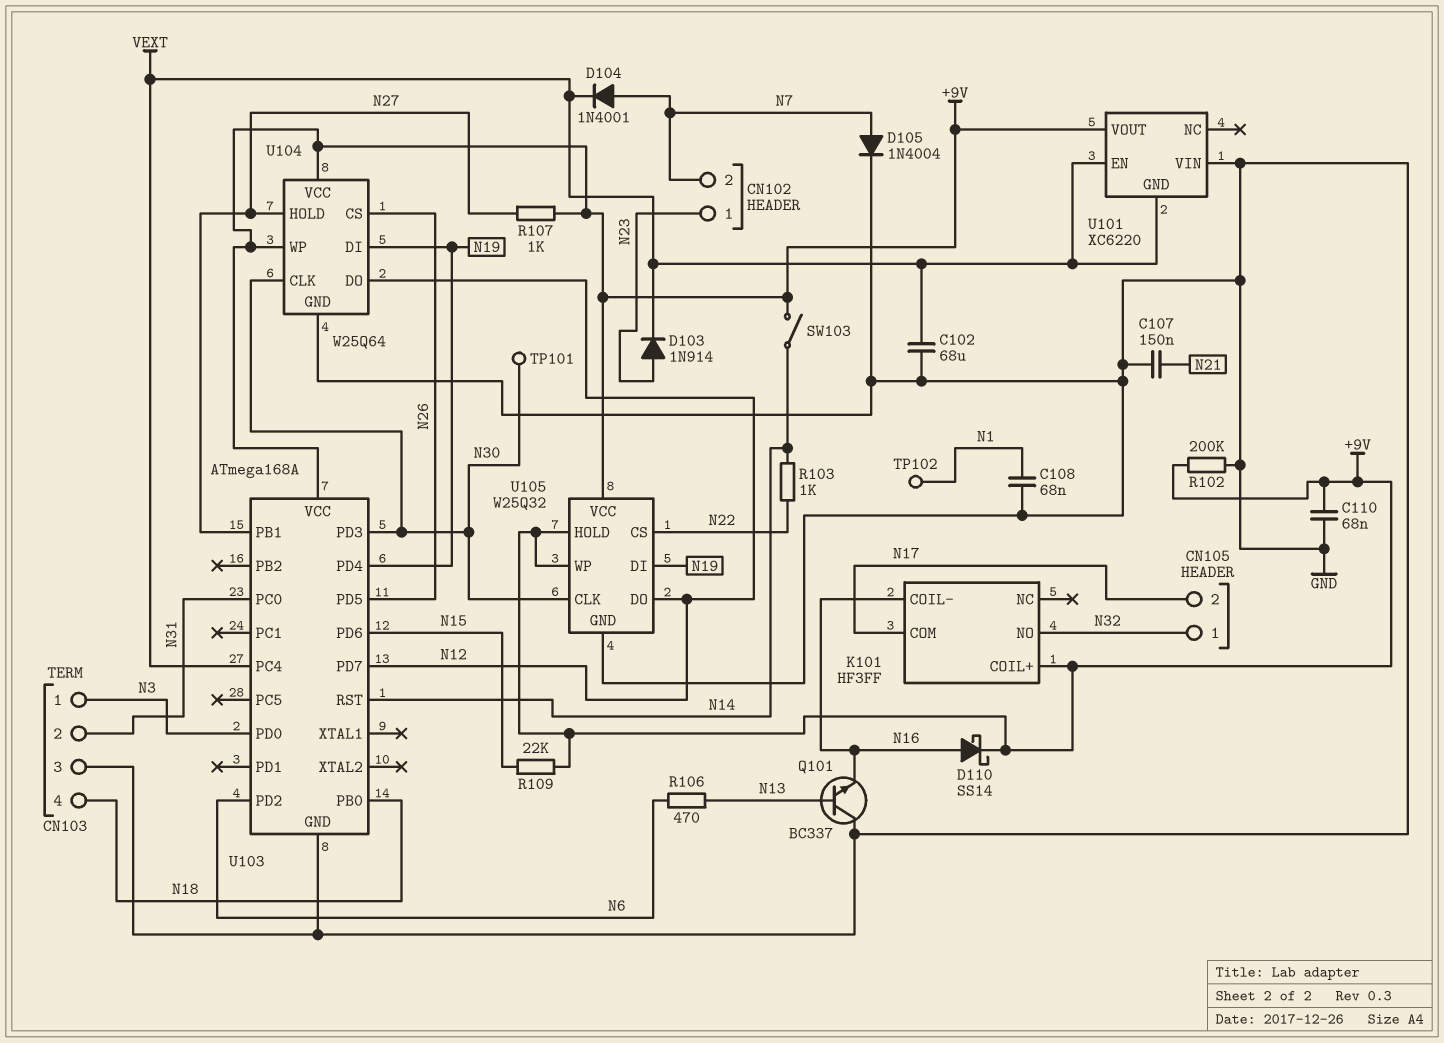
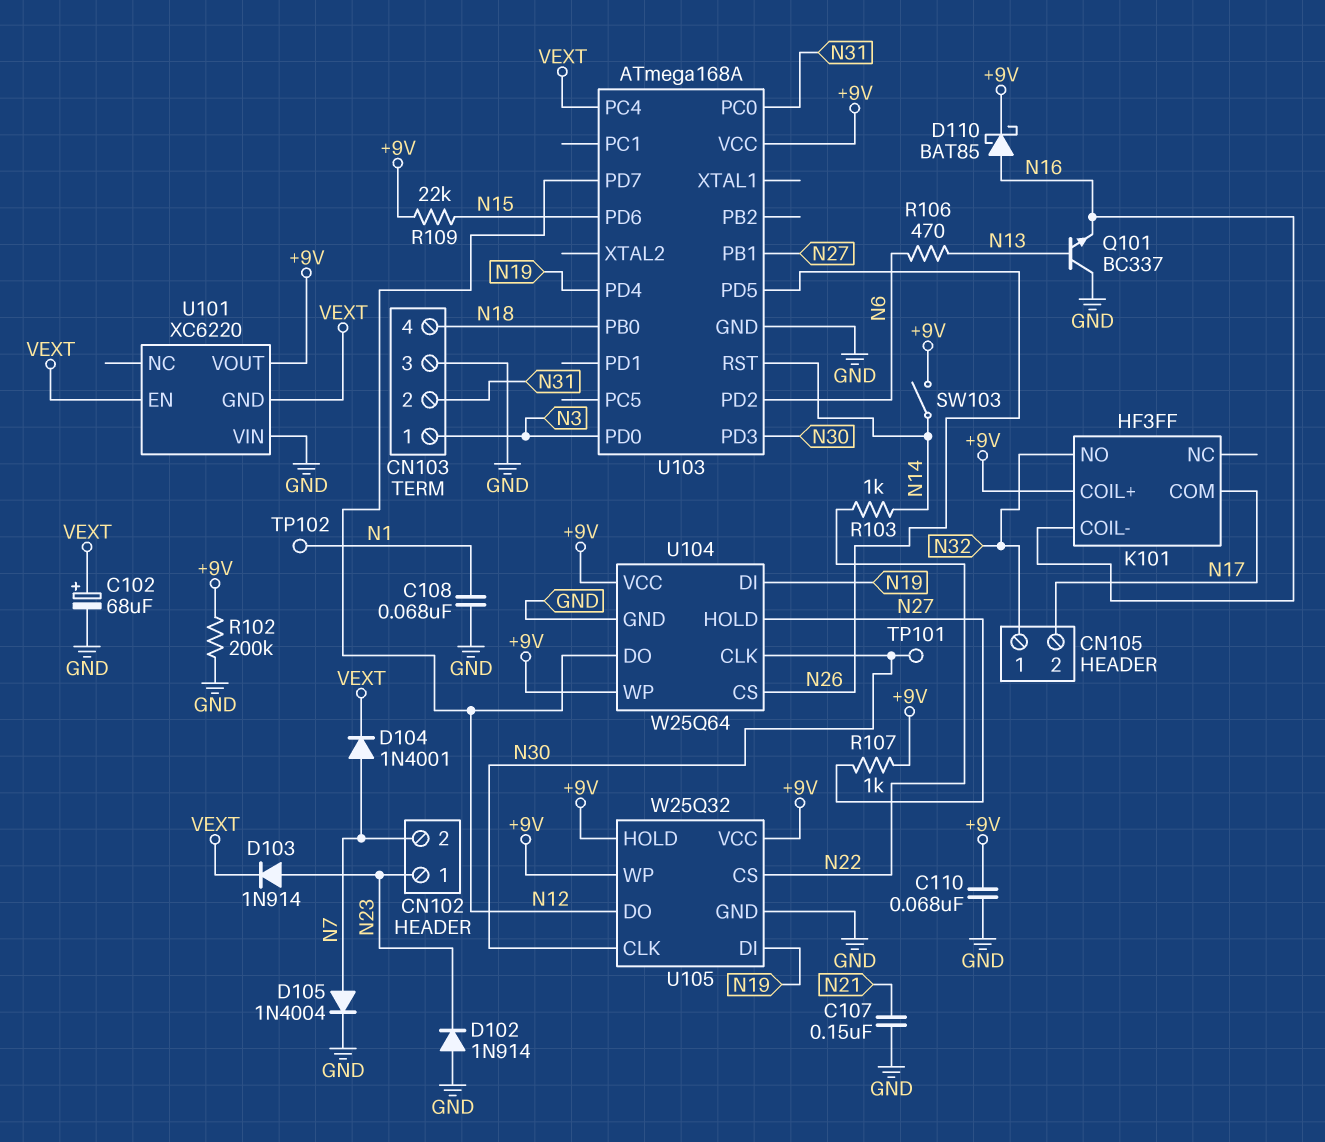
C102: 68uF (GND, VEXT) -> 68uF (plus VEXT, minus GND)
D102: none -> diode 1N914 (A GND, K N23)
D110: schottky SS14 (A N16, K +9V) -> schottky BAT85 (A N16, K +9V)

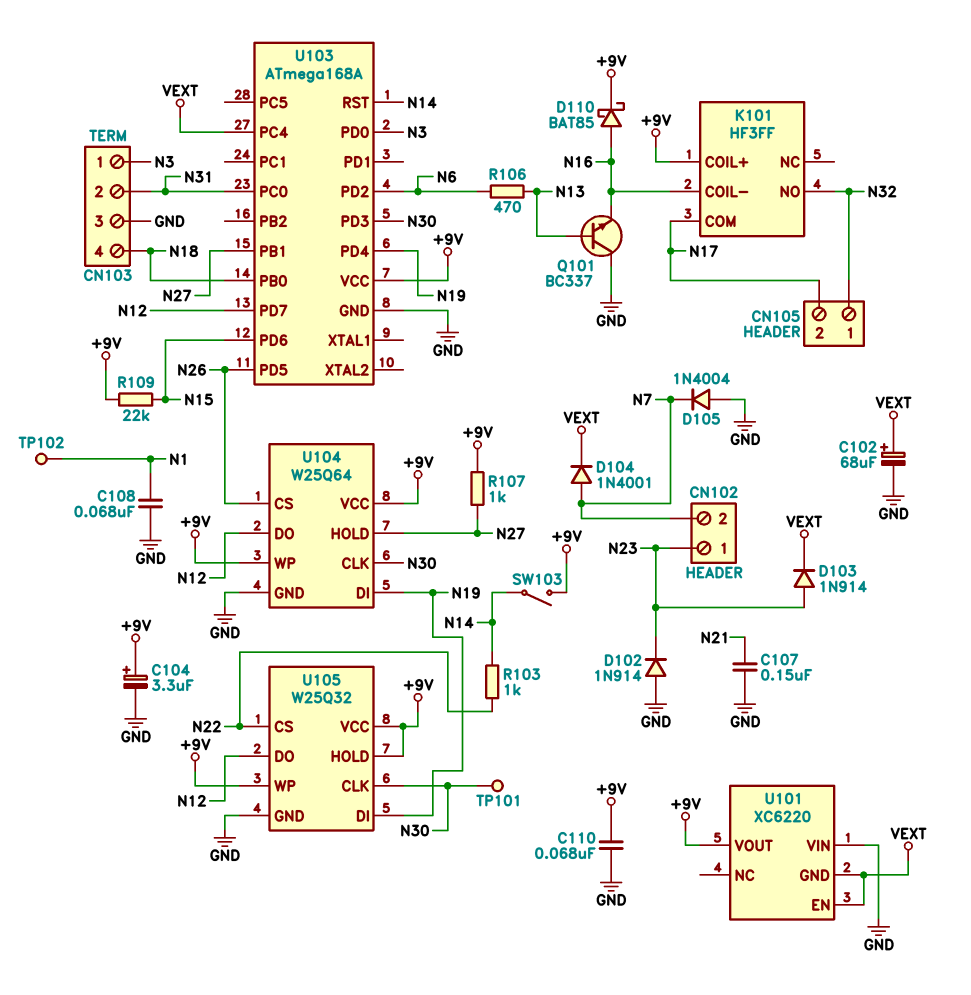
C104: none -> 3.3uF (plus +9V, minus GND)
D105: diode 1N4004 (A N7, K GND) -> diode 1N4004 (A GND, K N7)
R102: 200k (+9V, GND) -> none

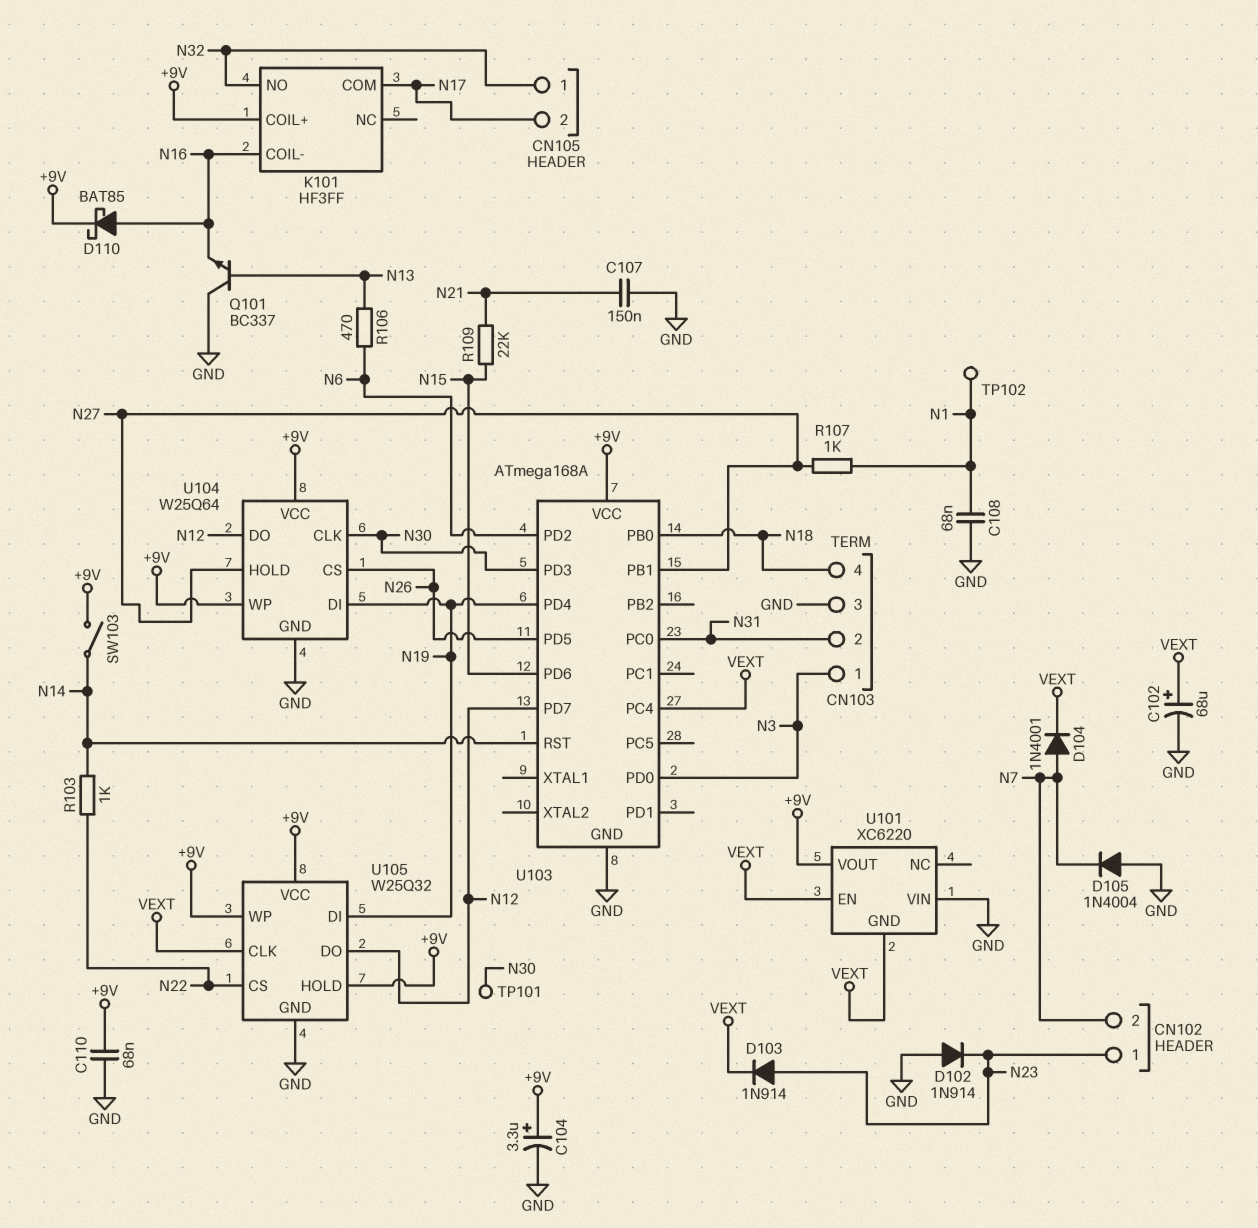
R107: 1k (+9V, N27) -> 1k (N1, N27)
R109: 22k (+9V, N15) -> 22k (N15, N21)
U105 pin CLK: N30 -> VEXT

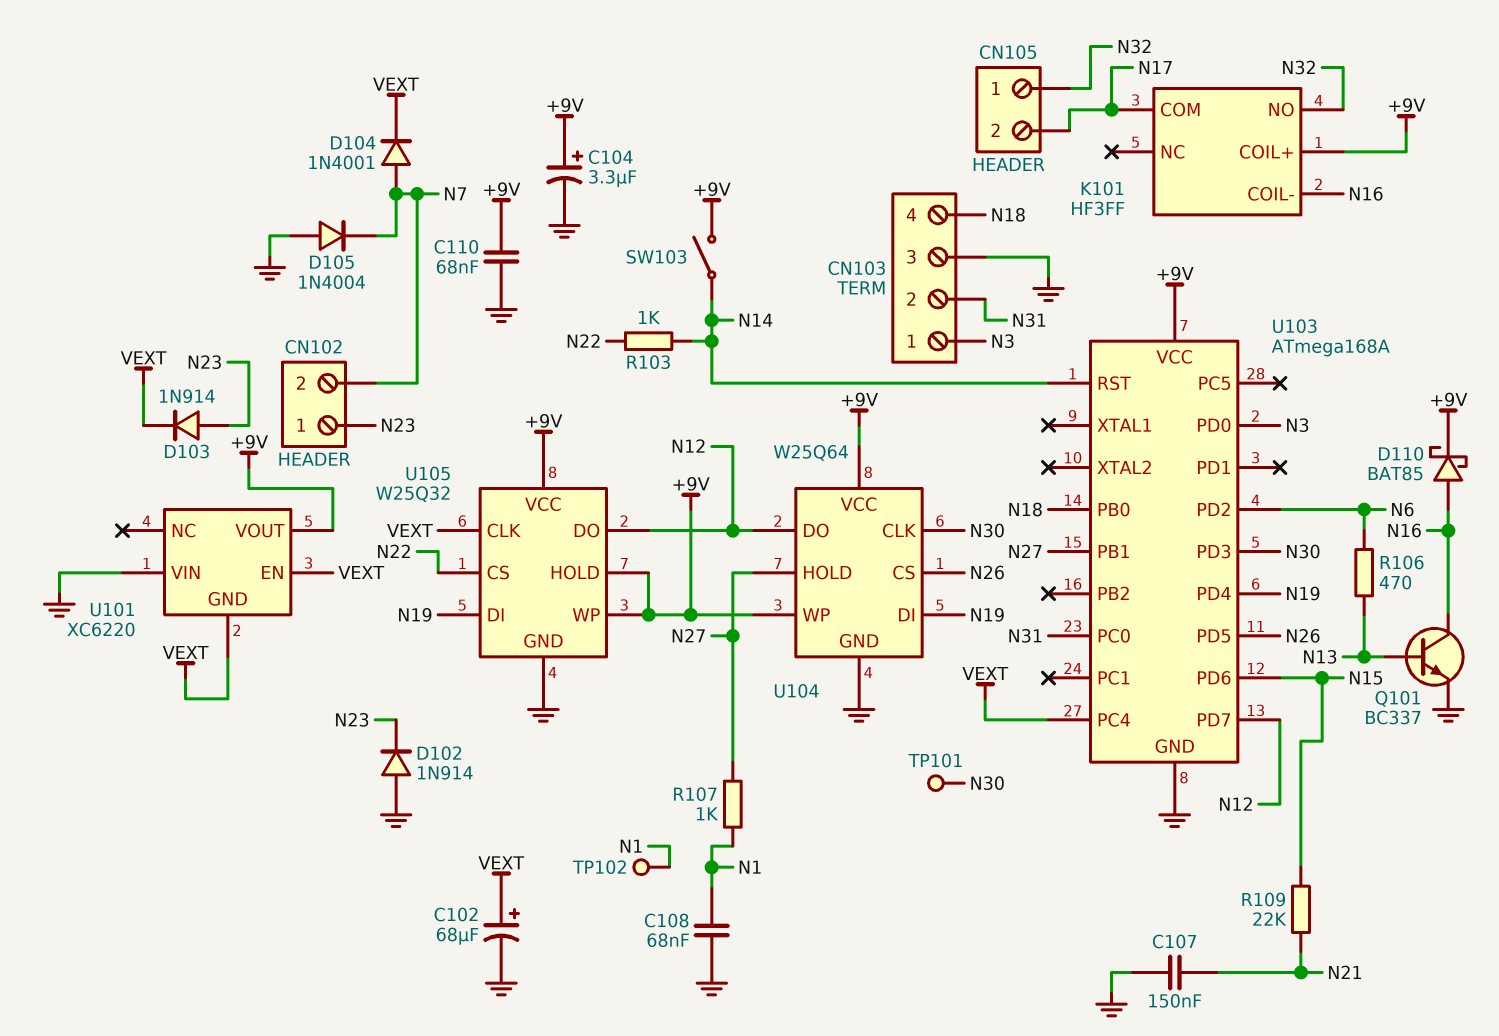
Q101: NPN BC337 (B N13, C GND, E N16) -> NPN BC337 (B N13, C N16, E GND)

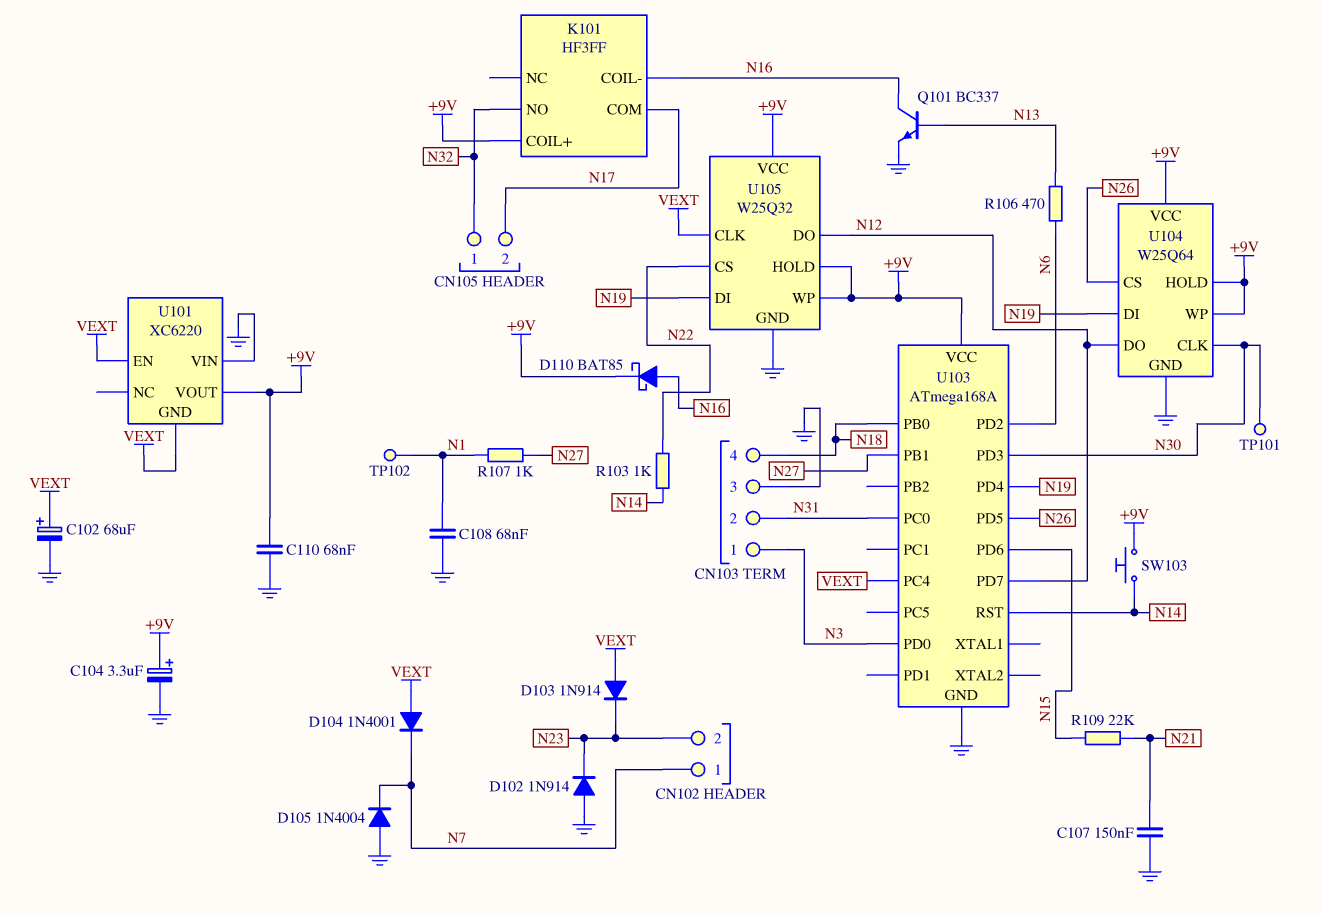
CN102 pin 1: N23 -> N7
CN102 pin 2: N7 -> N23
D103: diode 1N914 (A N23, K VEXT) -> diode 1N914 (A VEXT, K N23)
D104: diode 1N4001 (A N7, K VEXT) -> diode 1N4001 (A VEXT, K N7)
SW103: switch (+9V, N14) -> button (+9V, N14)
U104 pin HOLD: N27 -> +9V

